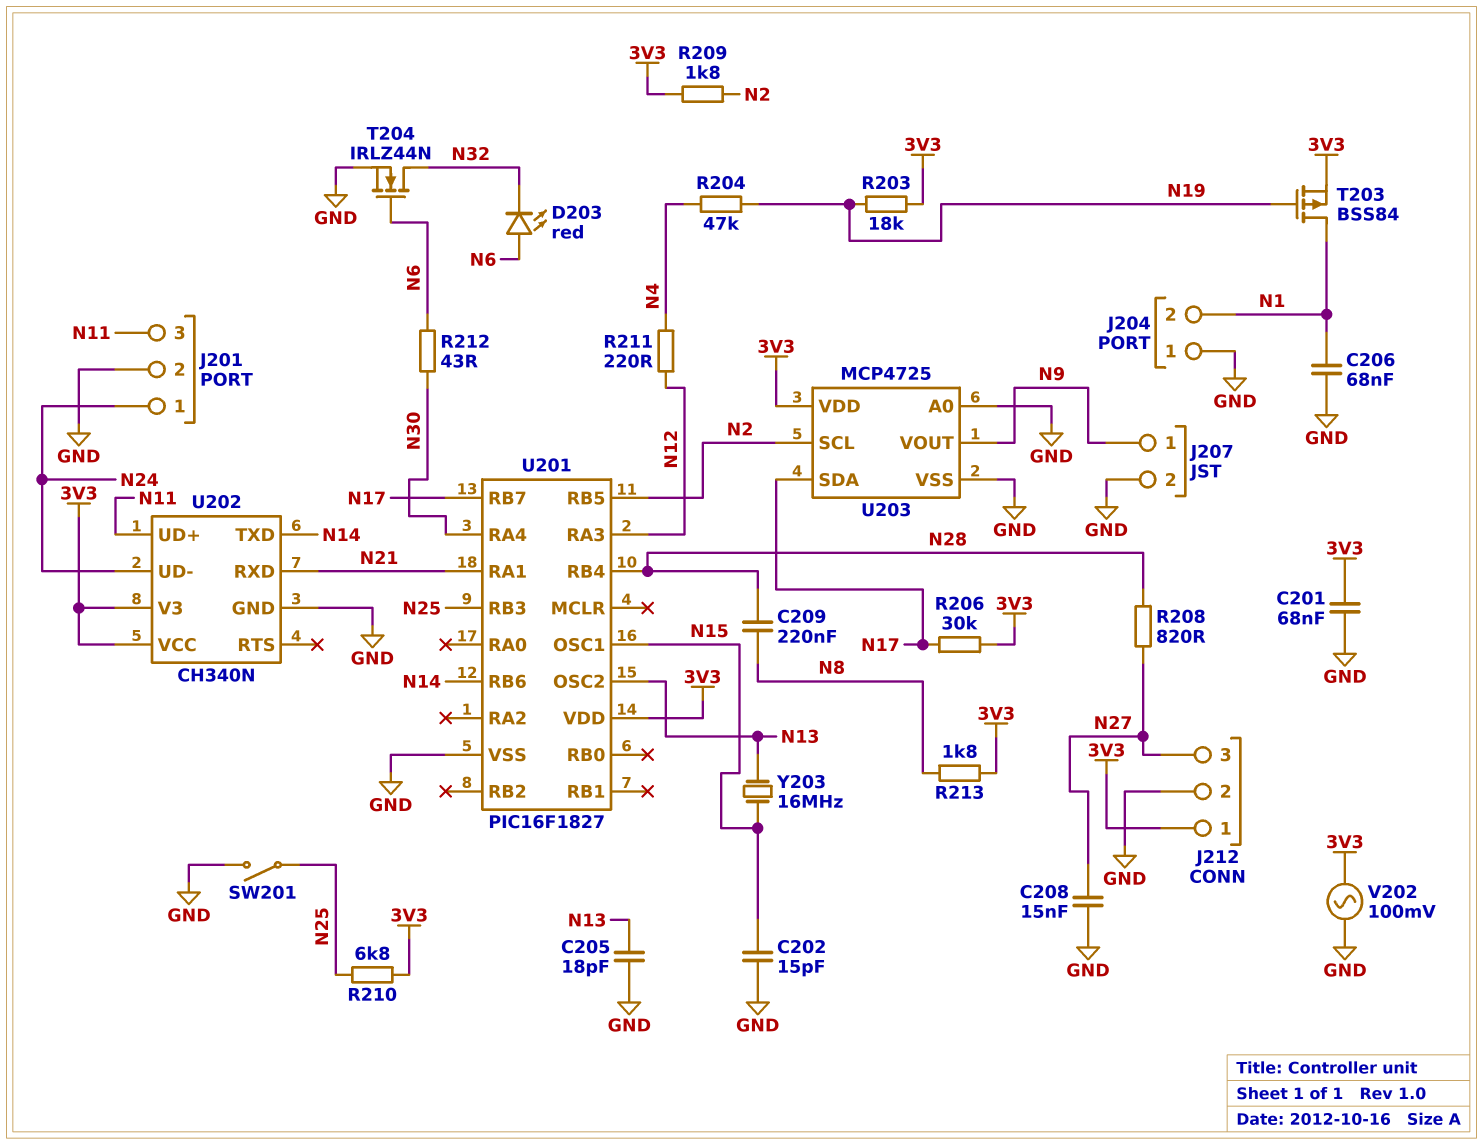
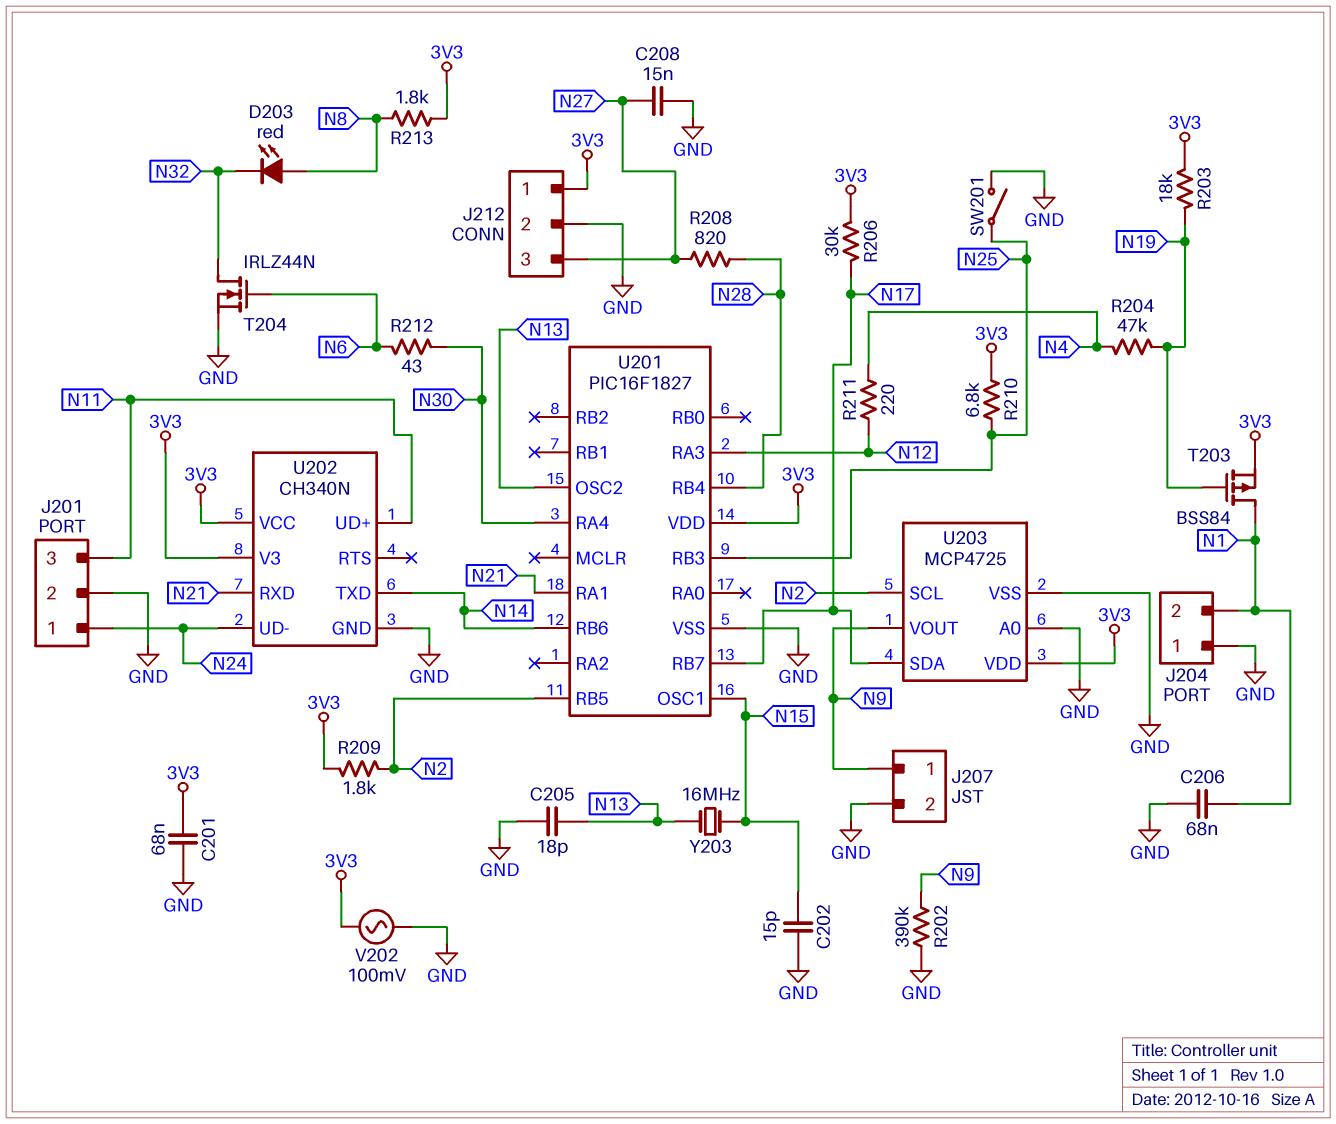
C209: 220nF (N8, N28) -> none
D203: LED red (A N6, K N32) -> LED red (A N8, K N32)
R202: none -> 390k (GND, N9)

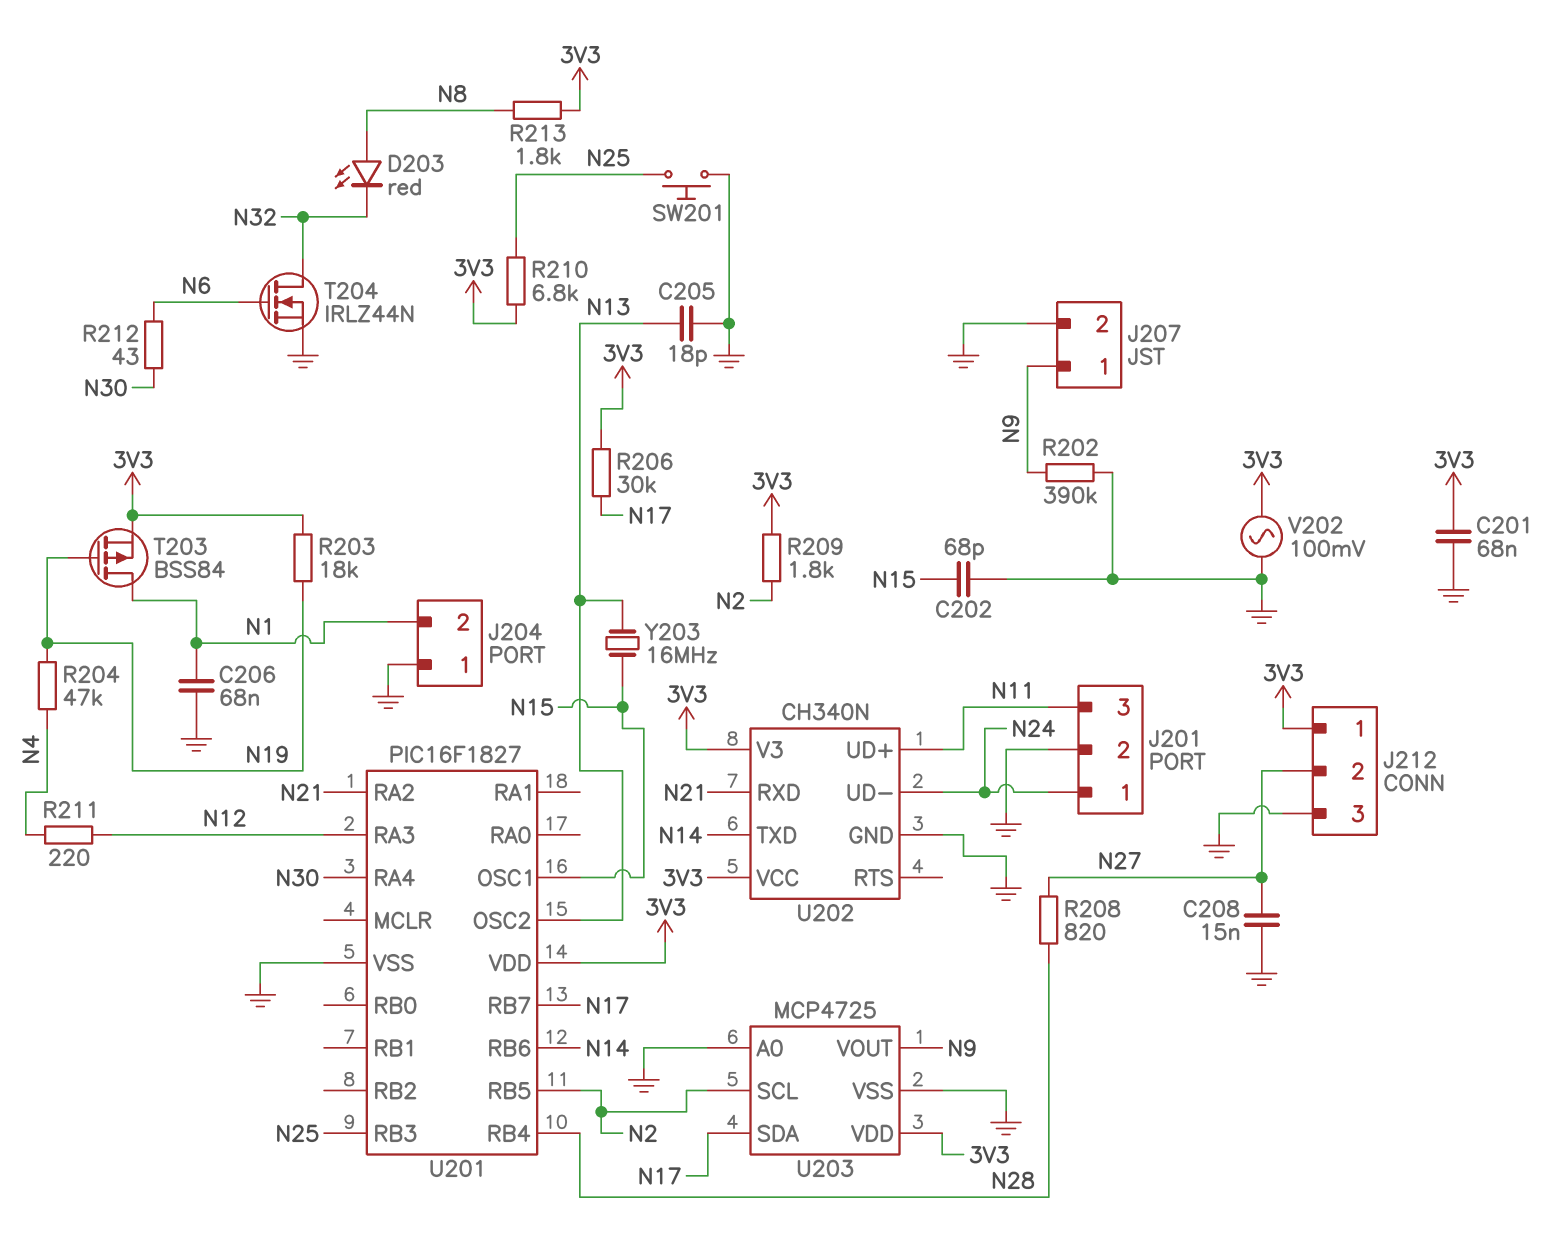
C202: 15pF (GND, N15) -> 68pF (GND, N15)
J212 pin 2: GND -> N27
J212 pin 3: N27 -> GND
SW201: switch (GND, N25) -> button (GND, N25)
U201 pin RA1: N21 -> none
U201 pin RA2: none -> N21

